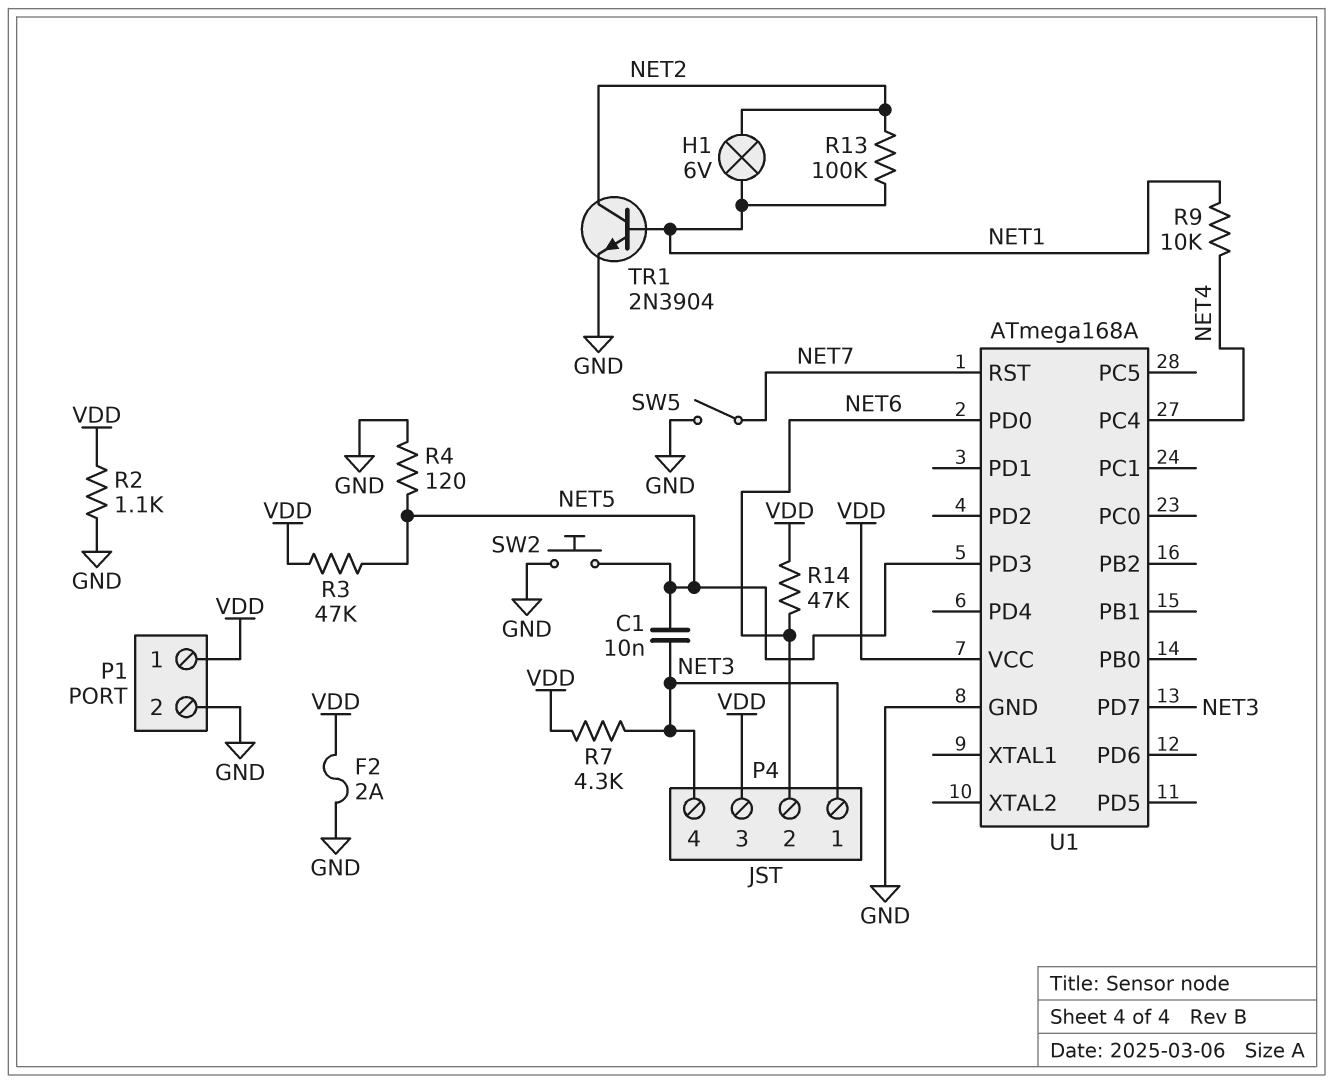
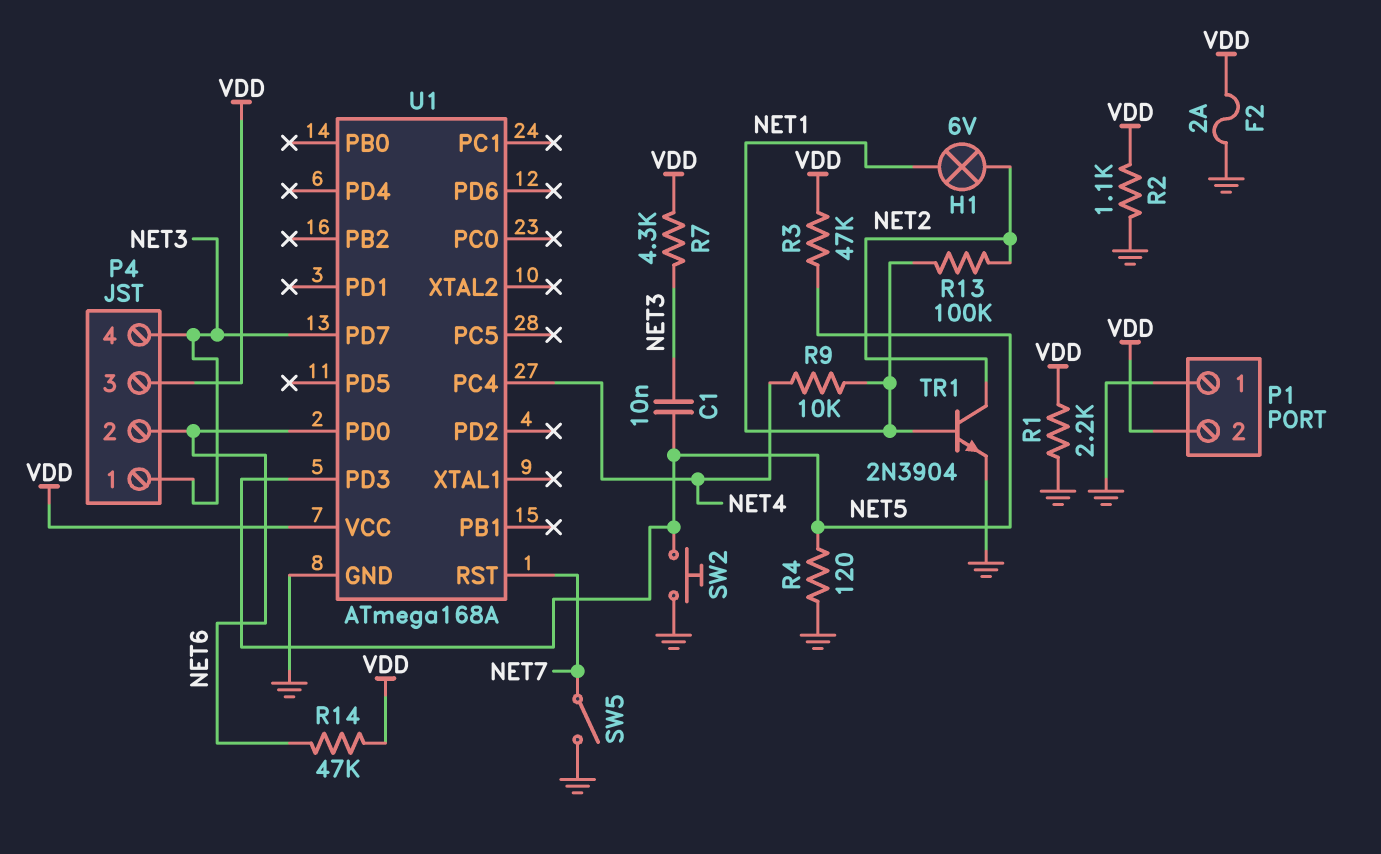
P1 pin 1: VDD -> GND
P1 pin 2: GND -> VDD
R1: none -> 2.2k (GND, VDD)

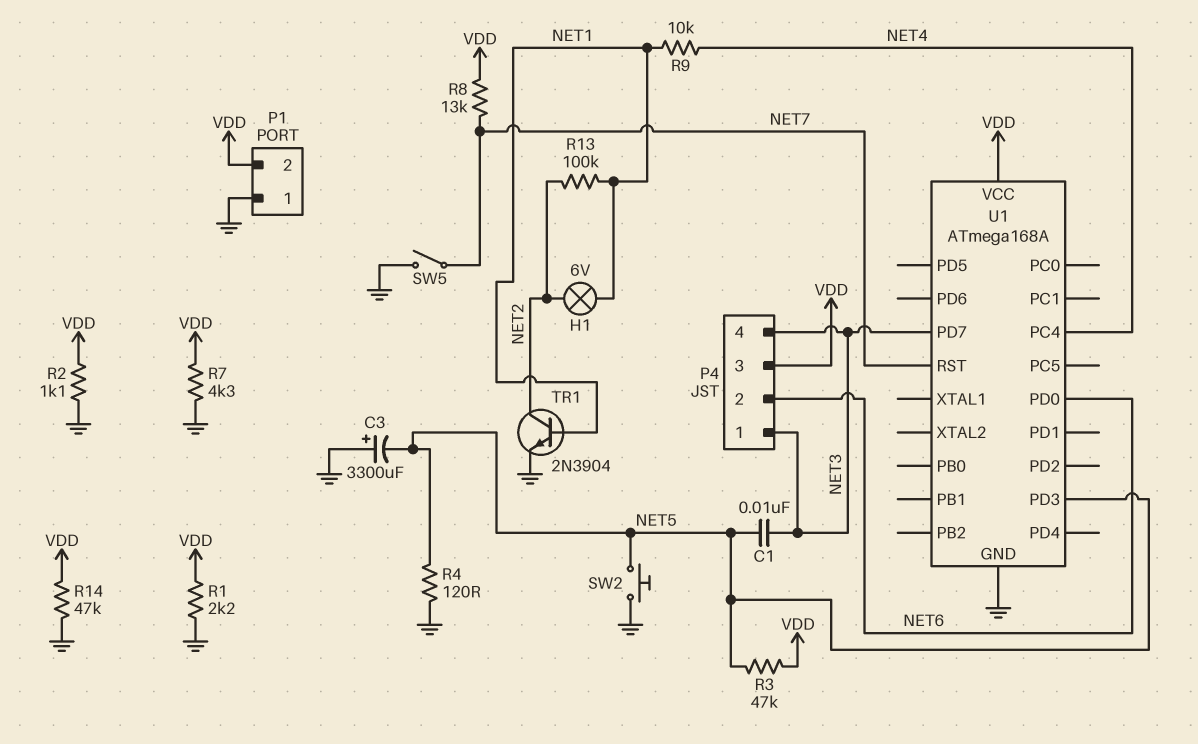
C3: none -> 3300uF (plus GND, minus NET5)
F2: 2A (GND, VDD) -> none
R7: 4.3k (NET3, VDD) -> 4.3k (GND, VDD)
R8: none -> 13k (NET7, VDD)
R14: 47k (NET6, VDD) -> 47k (GND, VDD)

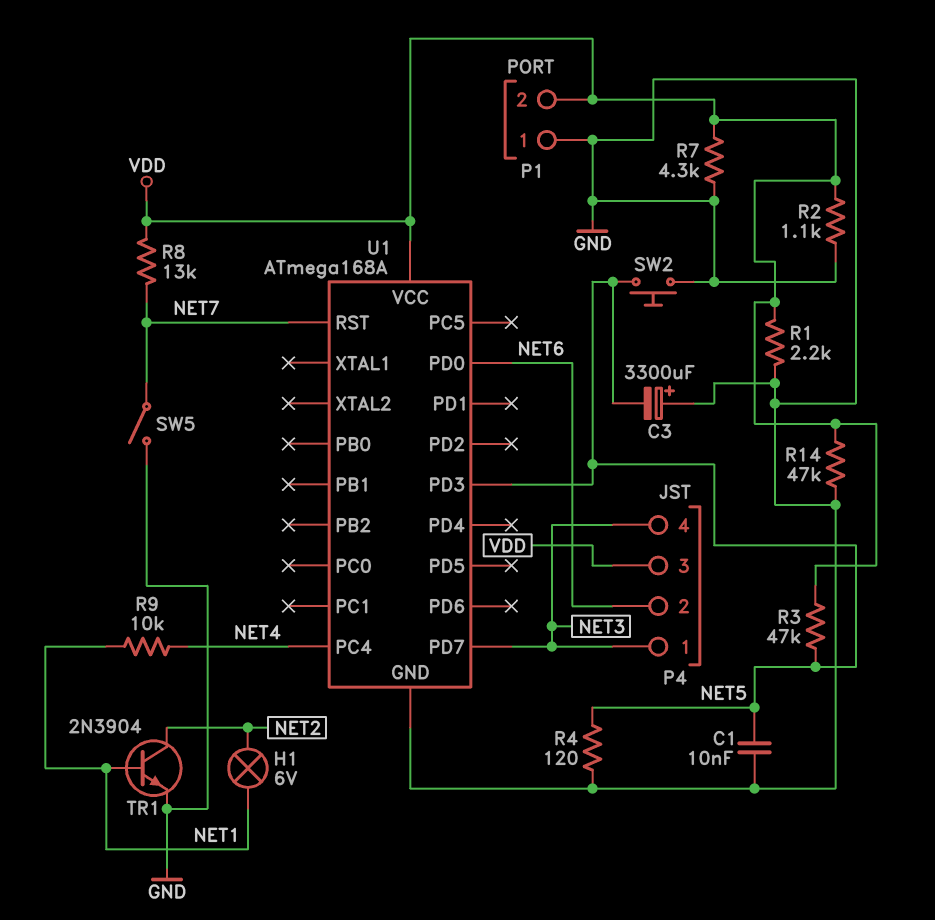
C1: 10nF (NET3, NET5) -> 10nF (GND, NET5)
R13: 100k (NET1, NET2) -> none

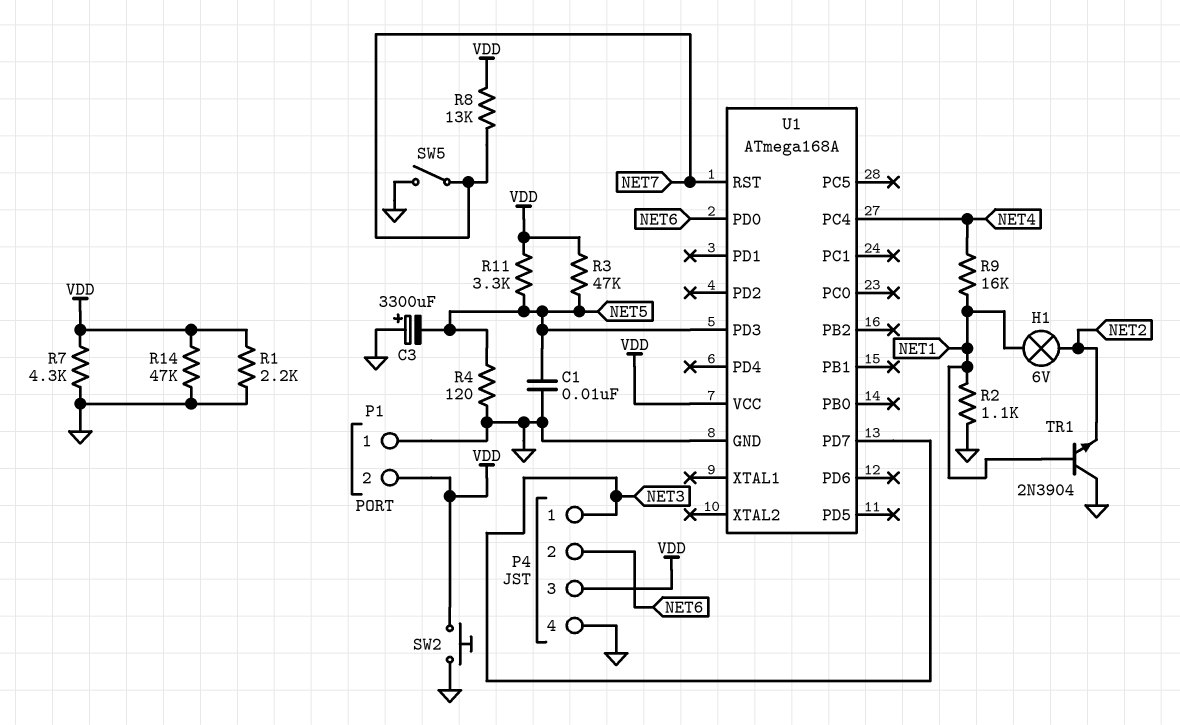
P4 pin 4: NET3 -> GND
R2: 1.1k (GND, VDD) -> 1.1k (GND, NET1)
R9: 10k (NET1, NET4) -> 16k (NET1, NET4)
R11: none -> 3.3k (NET5, VDD)
SW2: button (GND, NET5) -> button (GND, VDD)
TR1: NPN 2N3904 (B NET1, C NET2, E GND) -> NPN 2N3904 (B NET1, C GND, E NET2)

